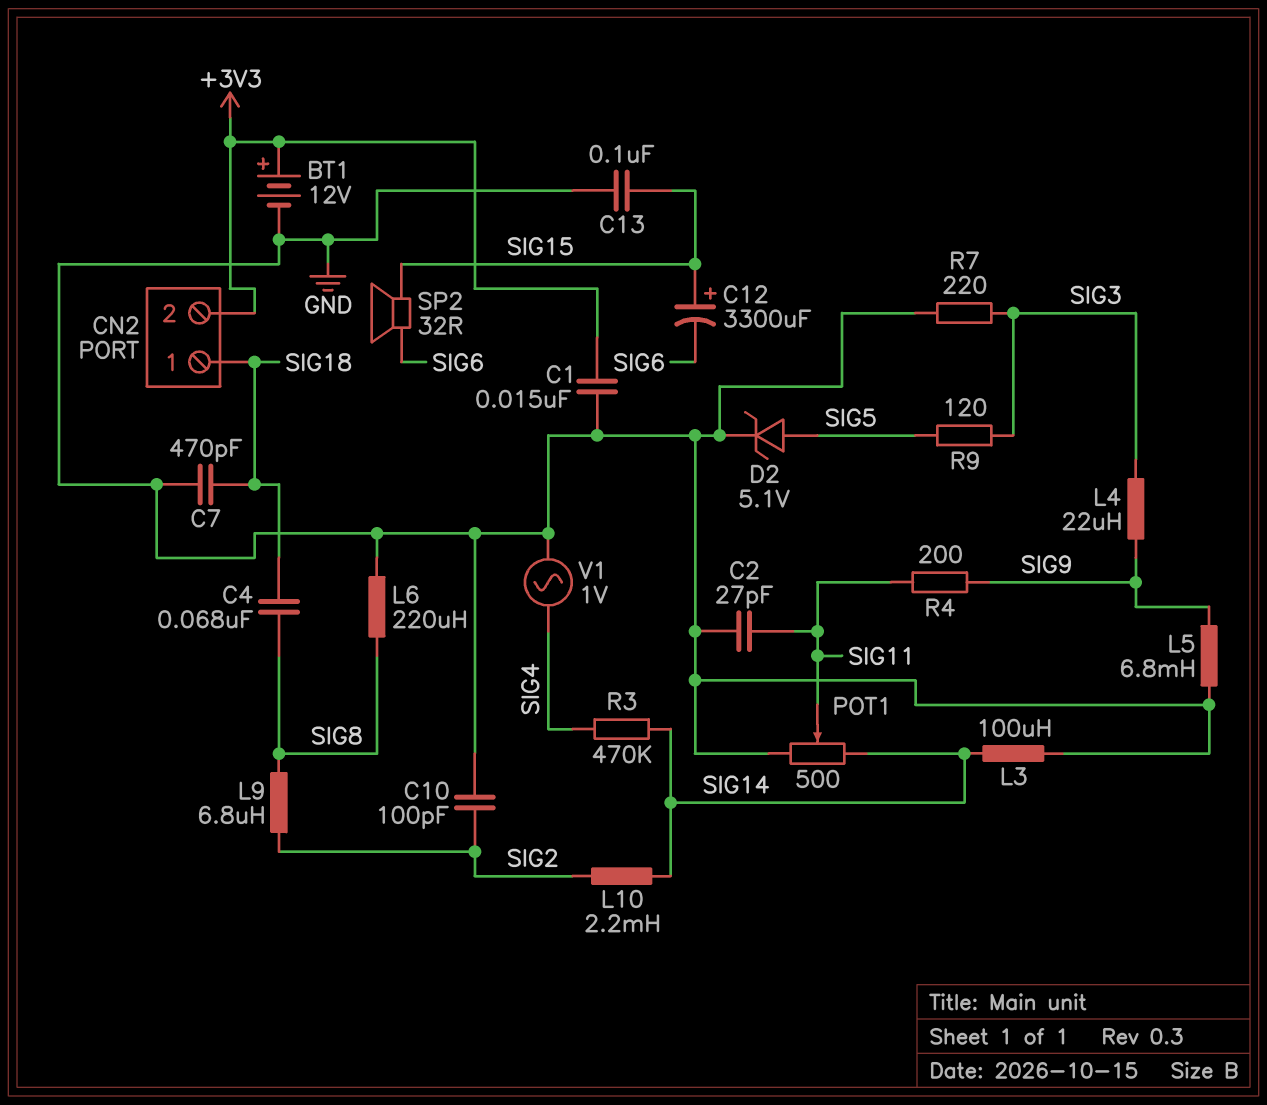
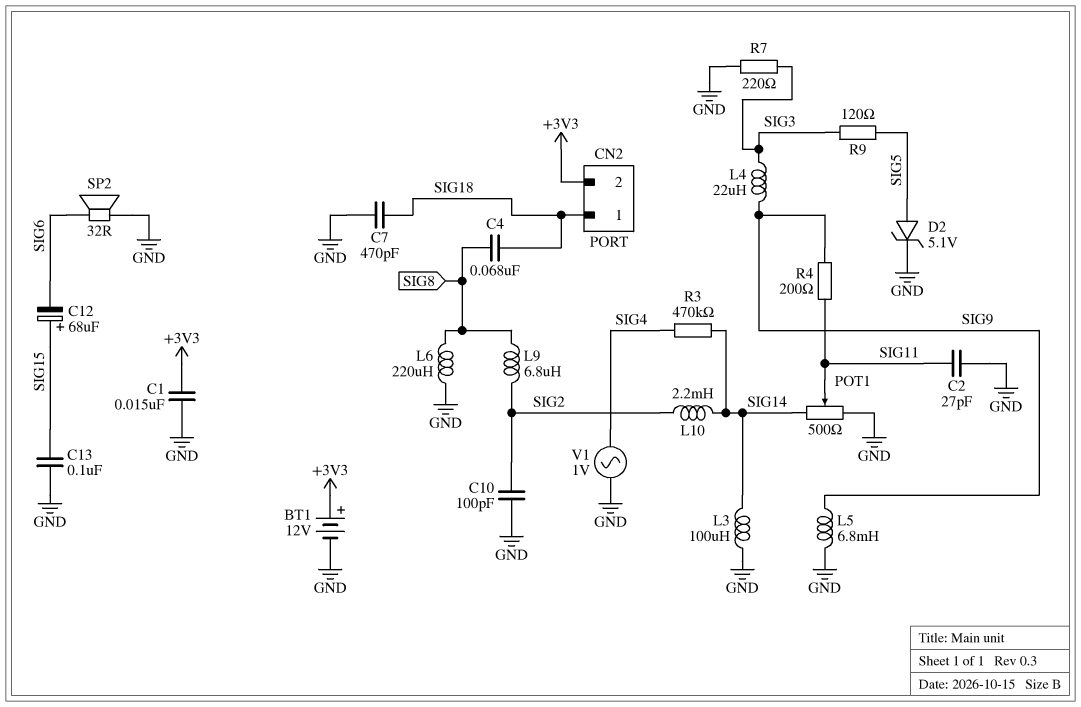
C12: 3300uF (plus SIG15, minus SIG6) -> 68uF (plus SIG15, minus SIG6)
SP2: speaker 32R (SIG6, SIG15) -> speaker 32R (GND, SIG6)

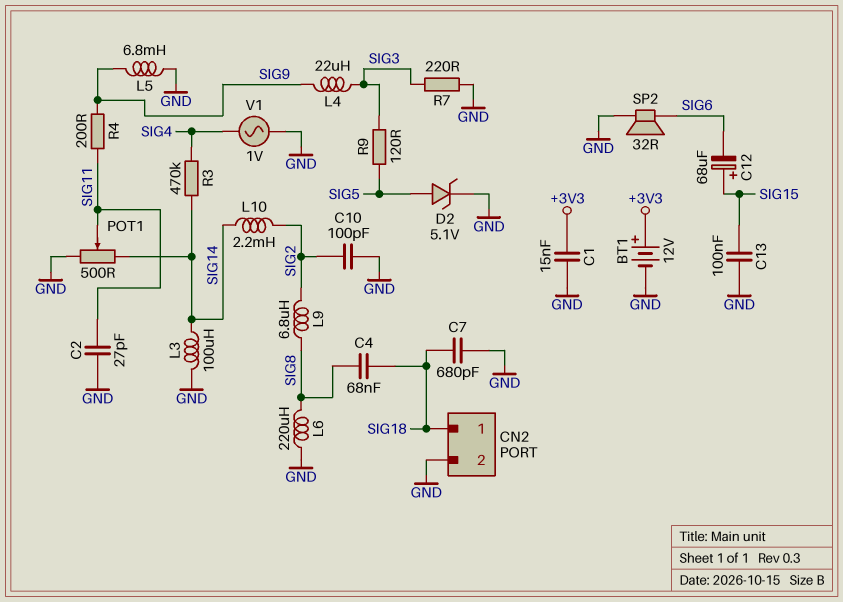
C7: 470pF (GND, SIG18) -> 680pF (GND, SIG18)
CN2 pin 2: +3V3 -> GND

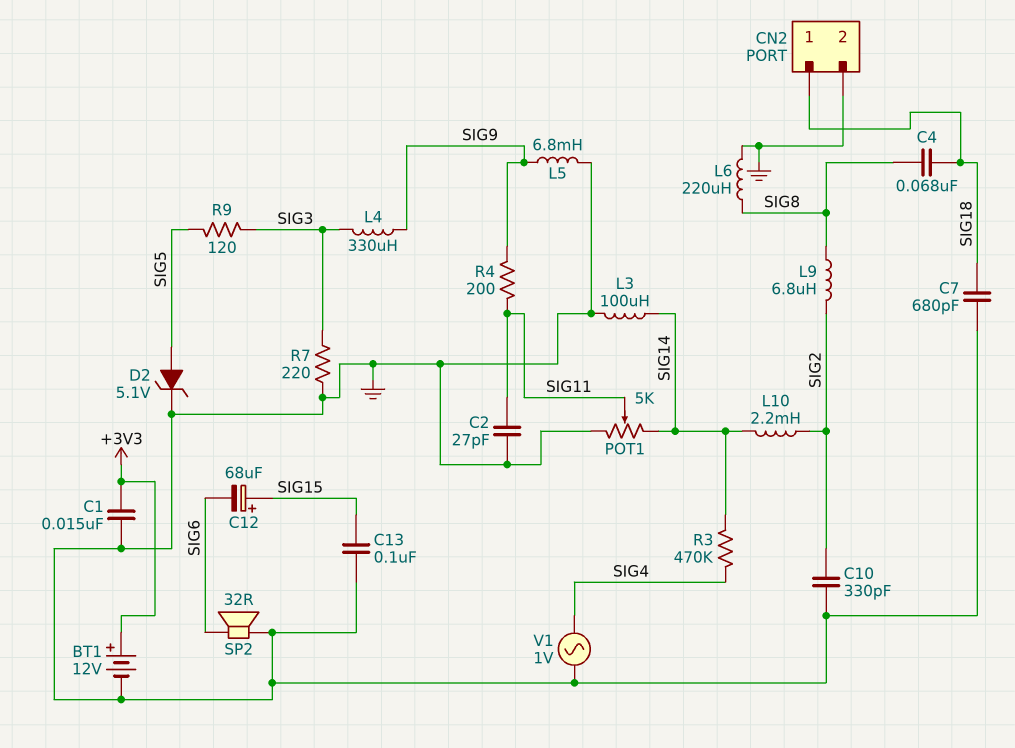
C10: 100pF (GND, SIG2) -> 330pF (GND, SIG2)
L4: 22uH (SIG3, SIG9) -> 330uH (SIG3, SIG9)
POT1: 500 (GND, SIG14, wiper SIG11) -> 5k (GND, SIG14, wiper SIG11)

